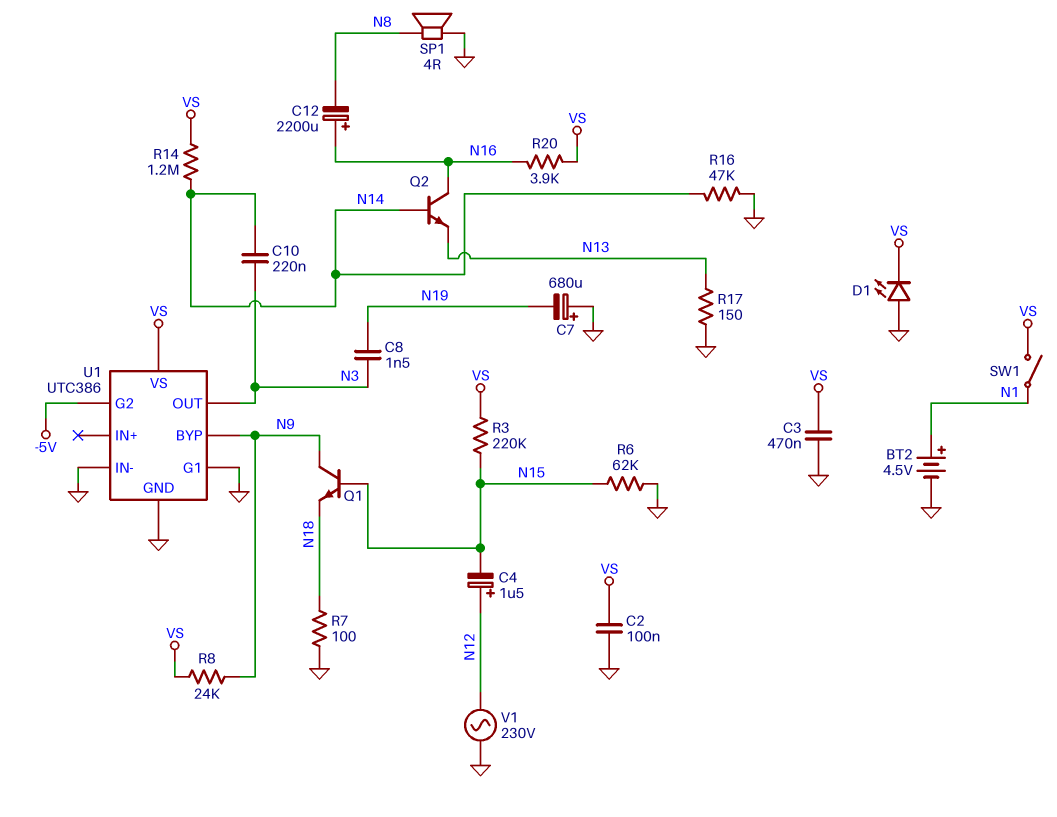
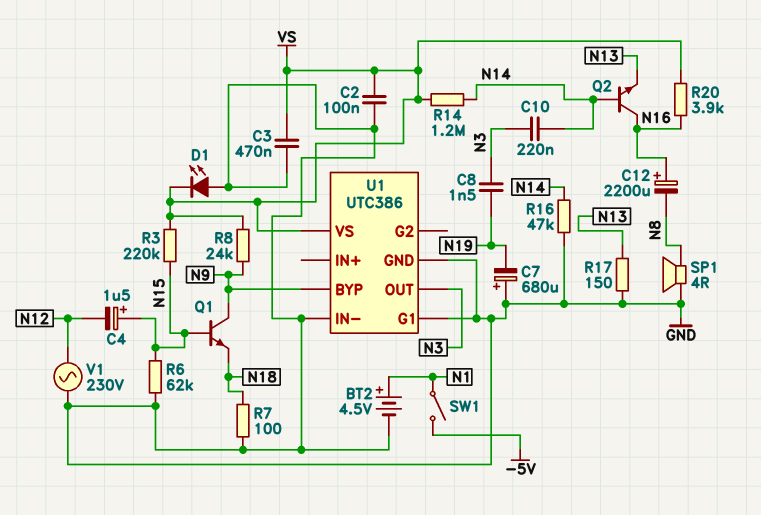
C4: 1.5uF (plus N12, minus N15) -> 1.5uF (plus N15, minus N12)
SW1: switch (N1, VS) -> switch (-5V, N1)
U1 pin G2: -5V -> none

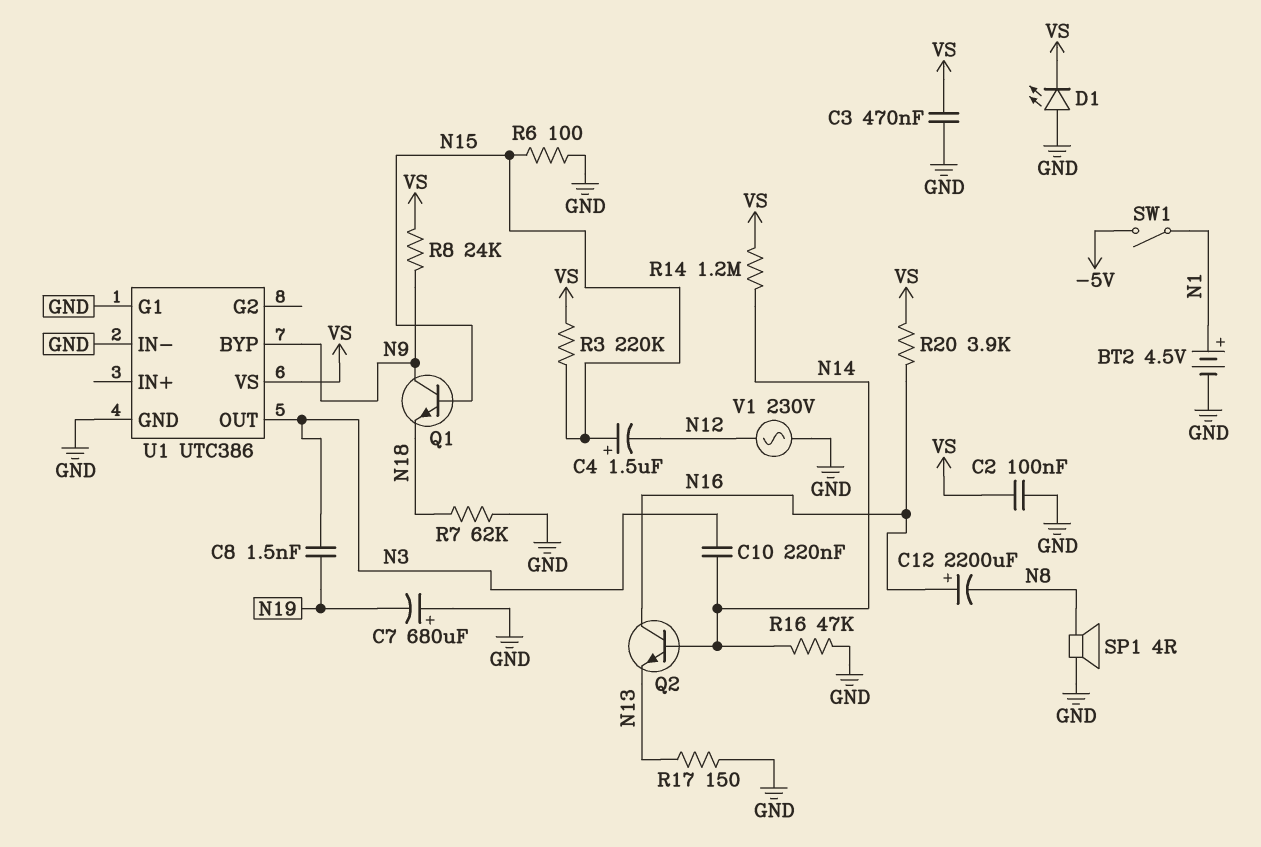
R6: 62k (GND, N15) -> 100 (GND, N15)
R7: 100 (GND, N18) -> 62k (GND, N18)

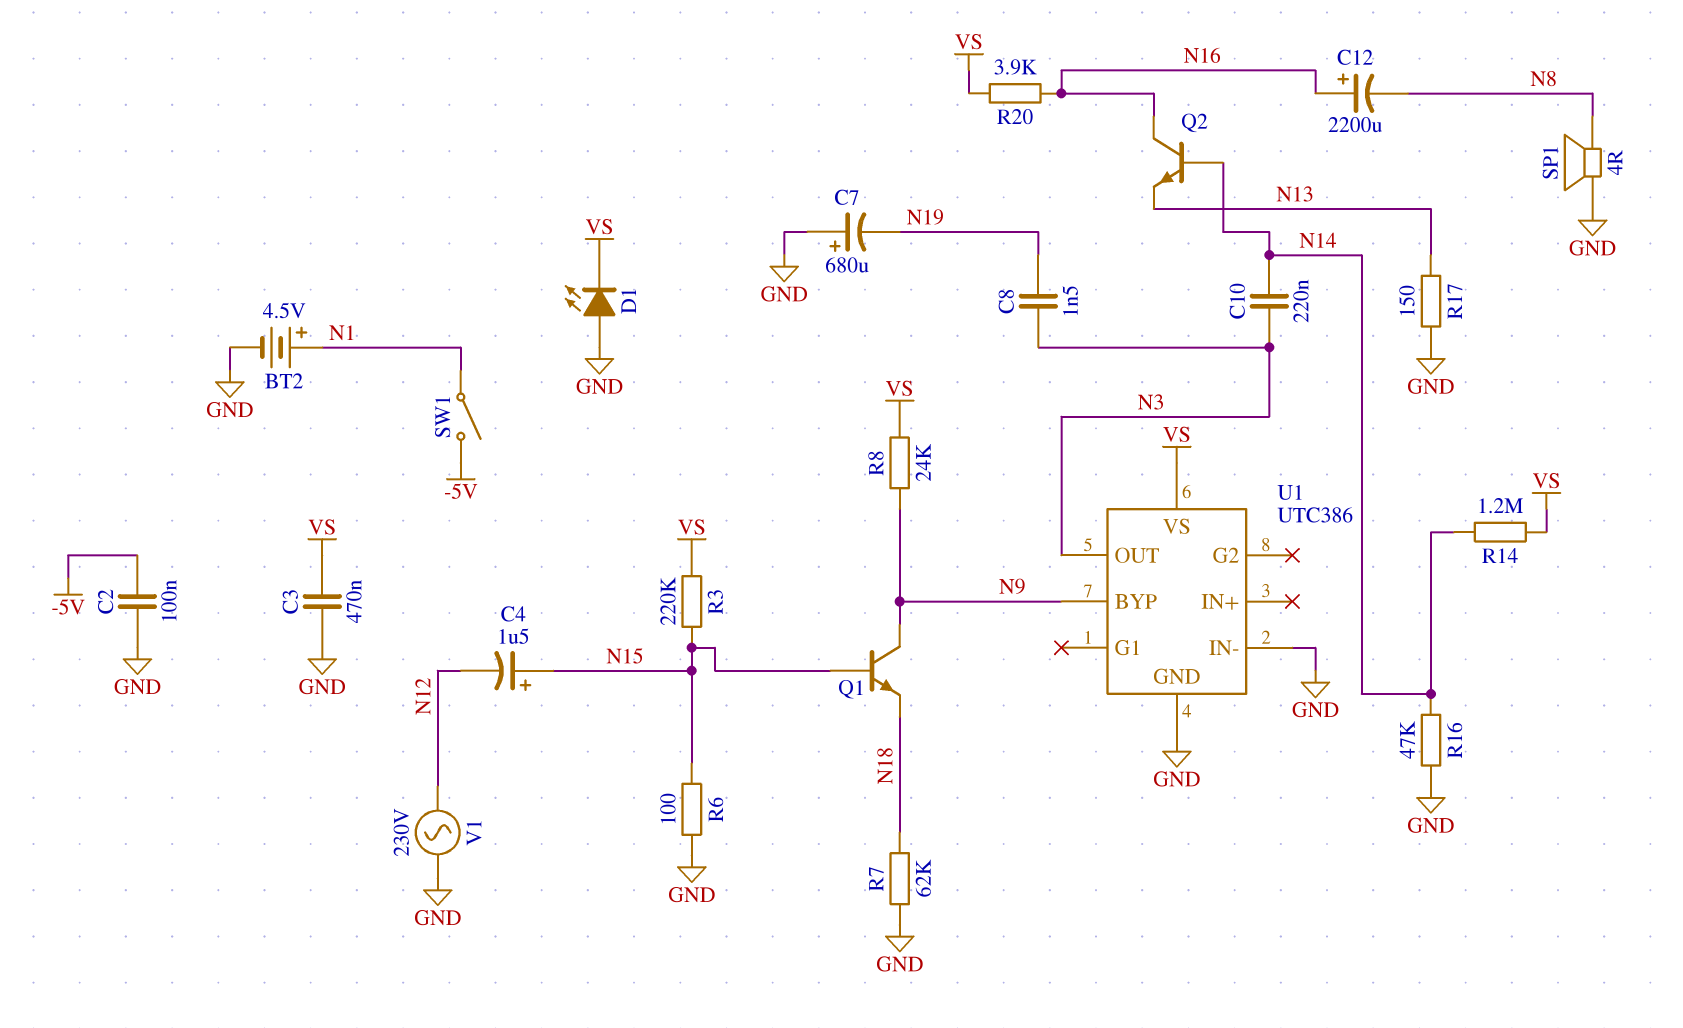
C2: 100nF (GND, VS) -> 100nF (-5V, GND)
U1 pin G1: GND -> none

